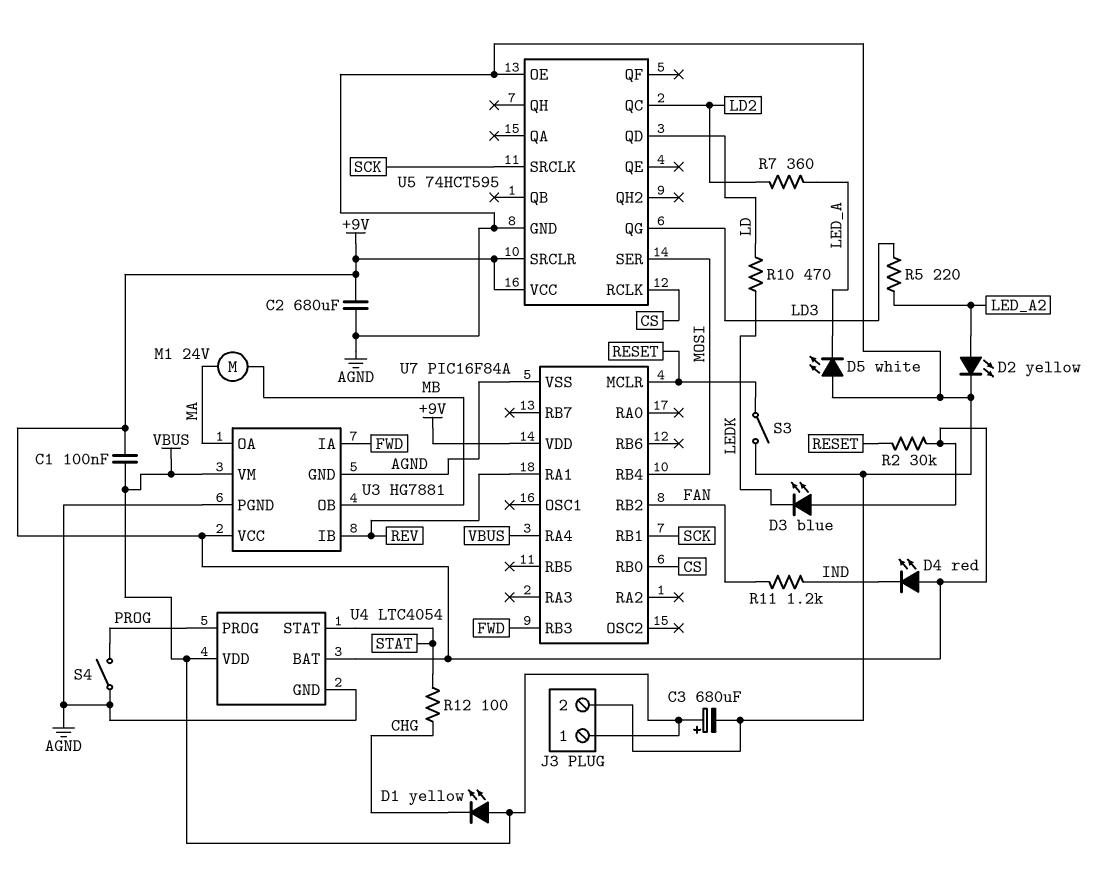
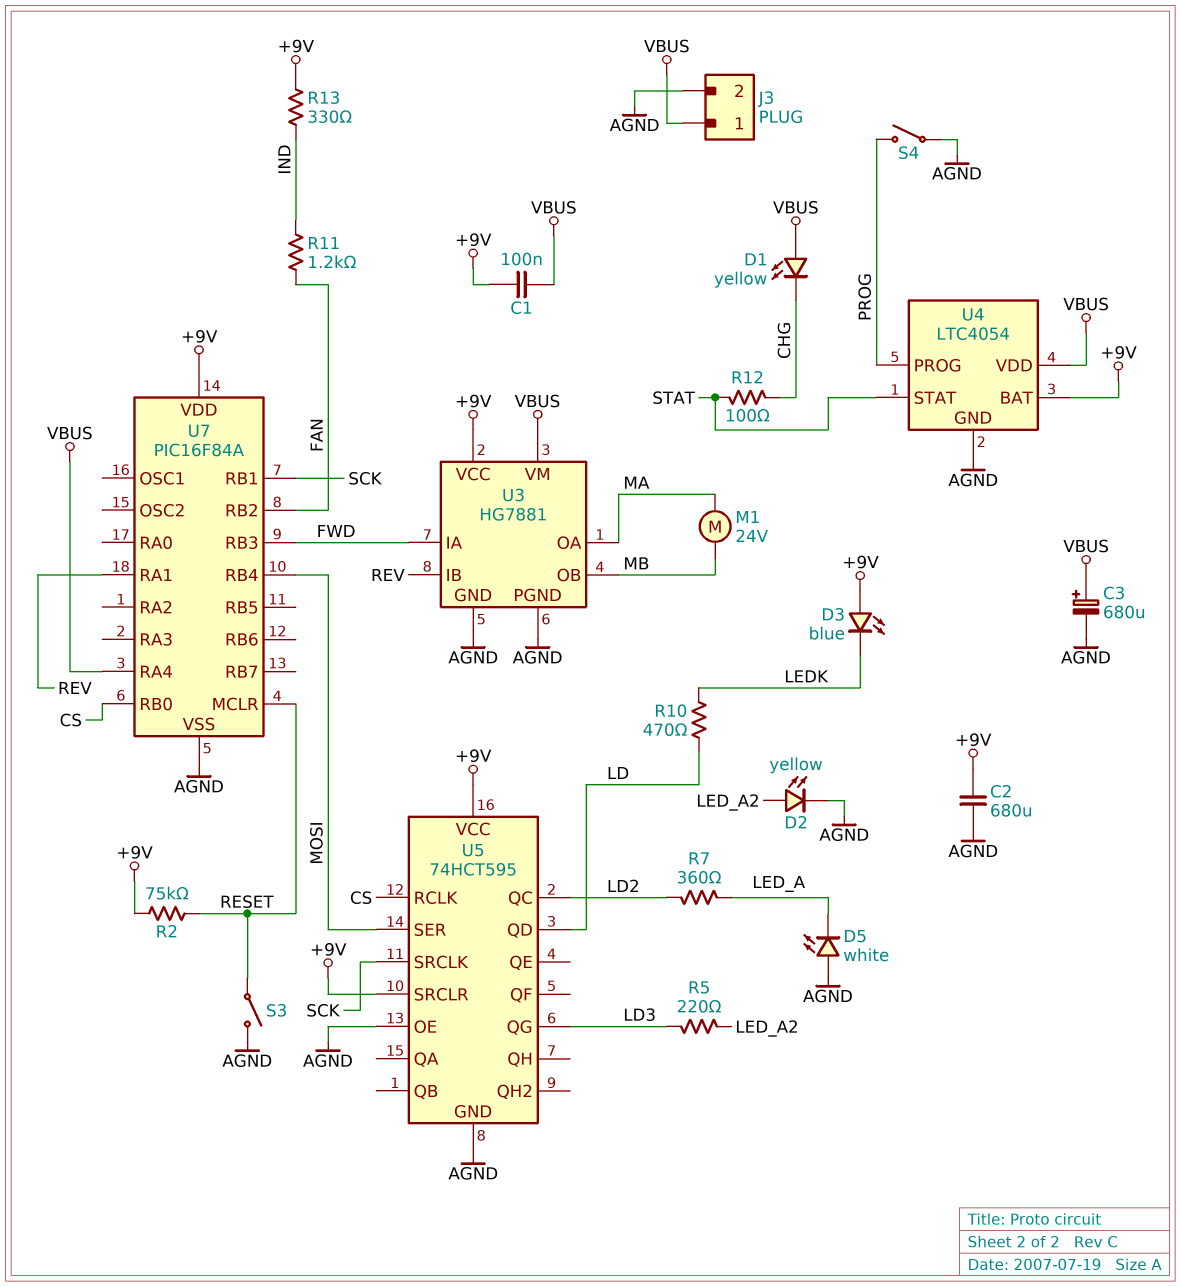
D4: LED red (A +9V, K IND) -> none
R2: 30k (+9V, RESET) -> 75k (+9V, RESET)
R13: none -> 330 (+9V, IND)

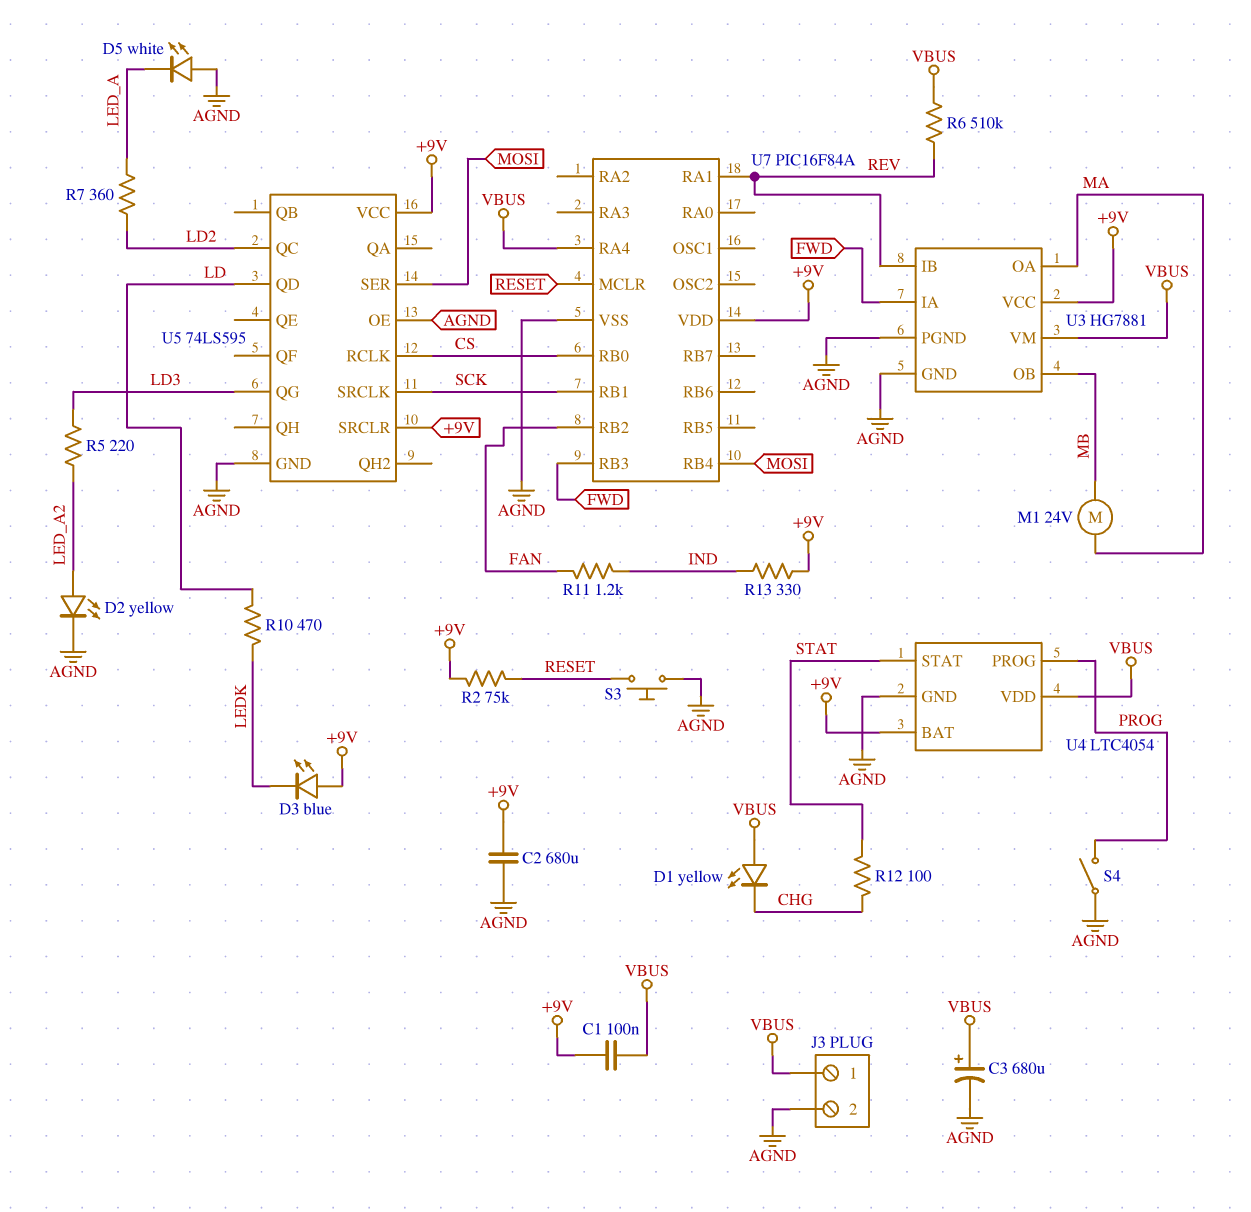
R6: none -> 510k (REV, VBUS)
S3: switch (AGND, RESET) -> button (AGND, RESET)
U5: 74HCT595 -> 74LS595

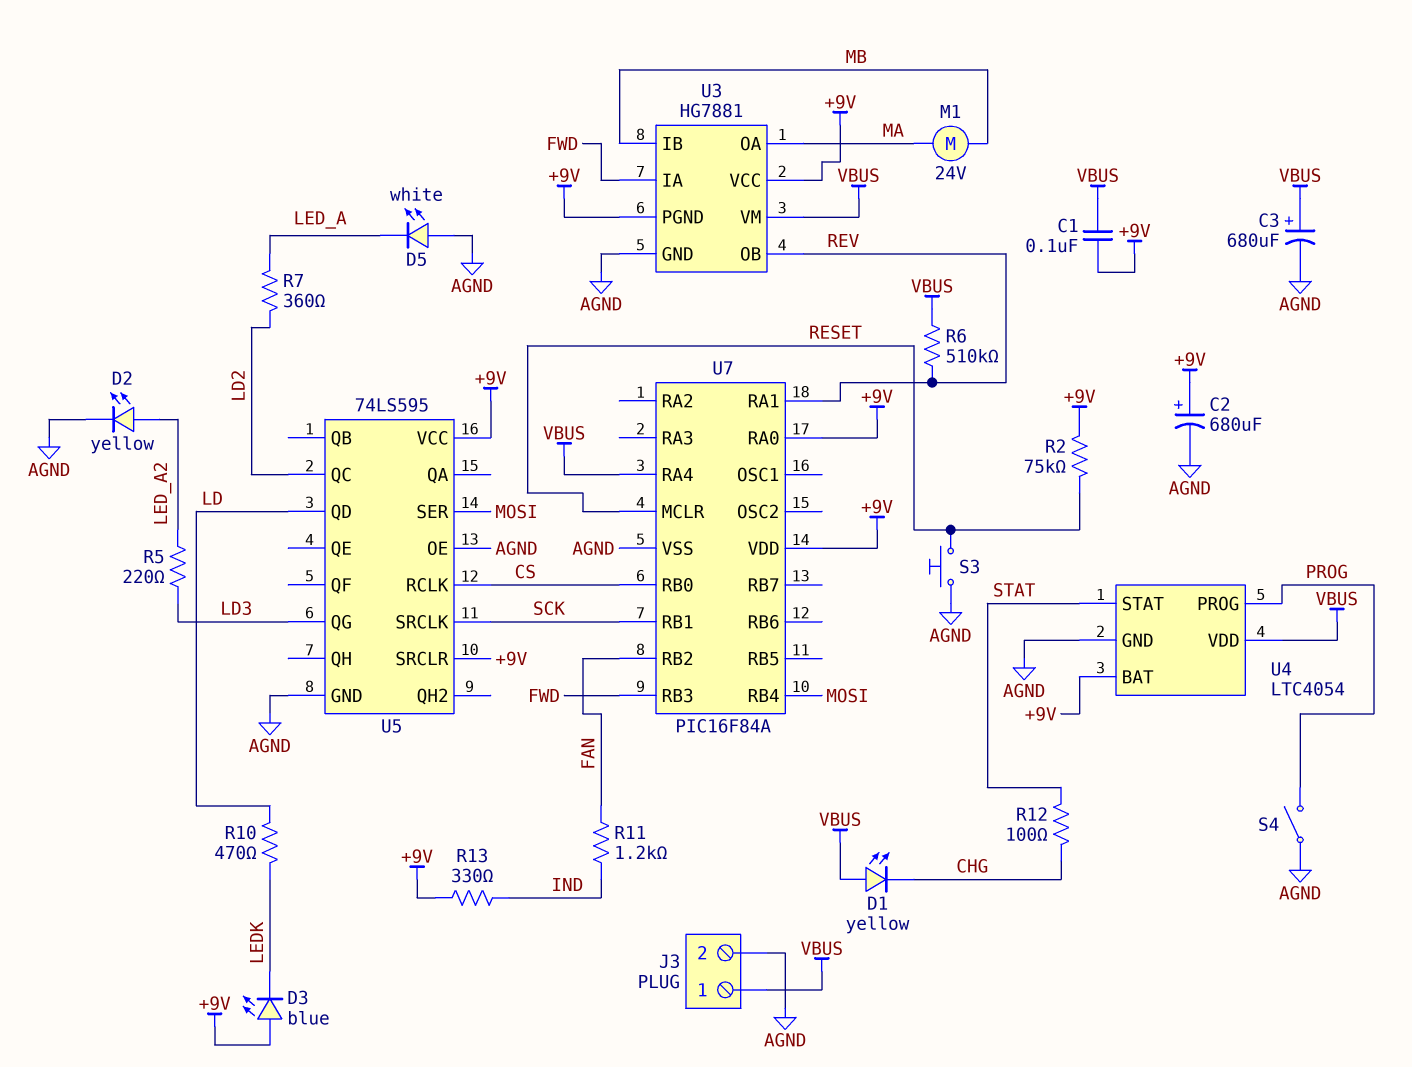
C2: 680uF (+9V, AGND) -> 680uF (plus +9V, minus AGND)
U3 pin IB: REV -> MB
U3 pin OB: MB -> REV
U3 pin PGND: AGND -> +9V
U7 pin RA0: none -> +9V

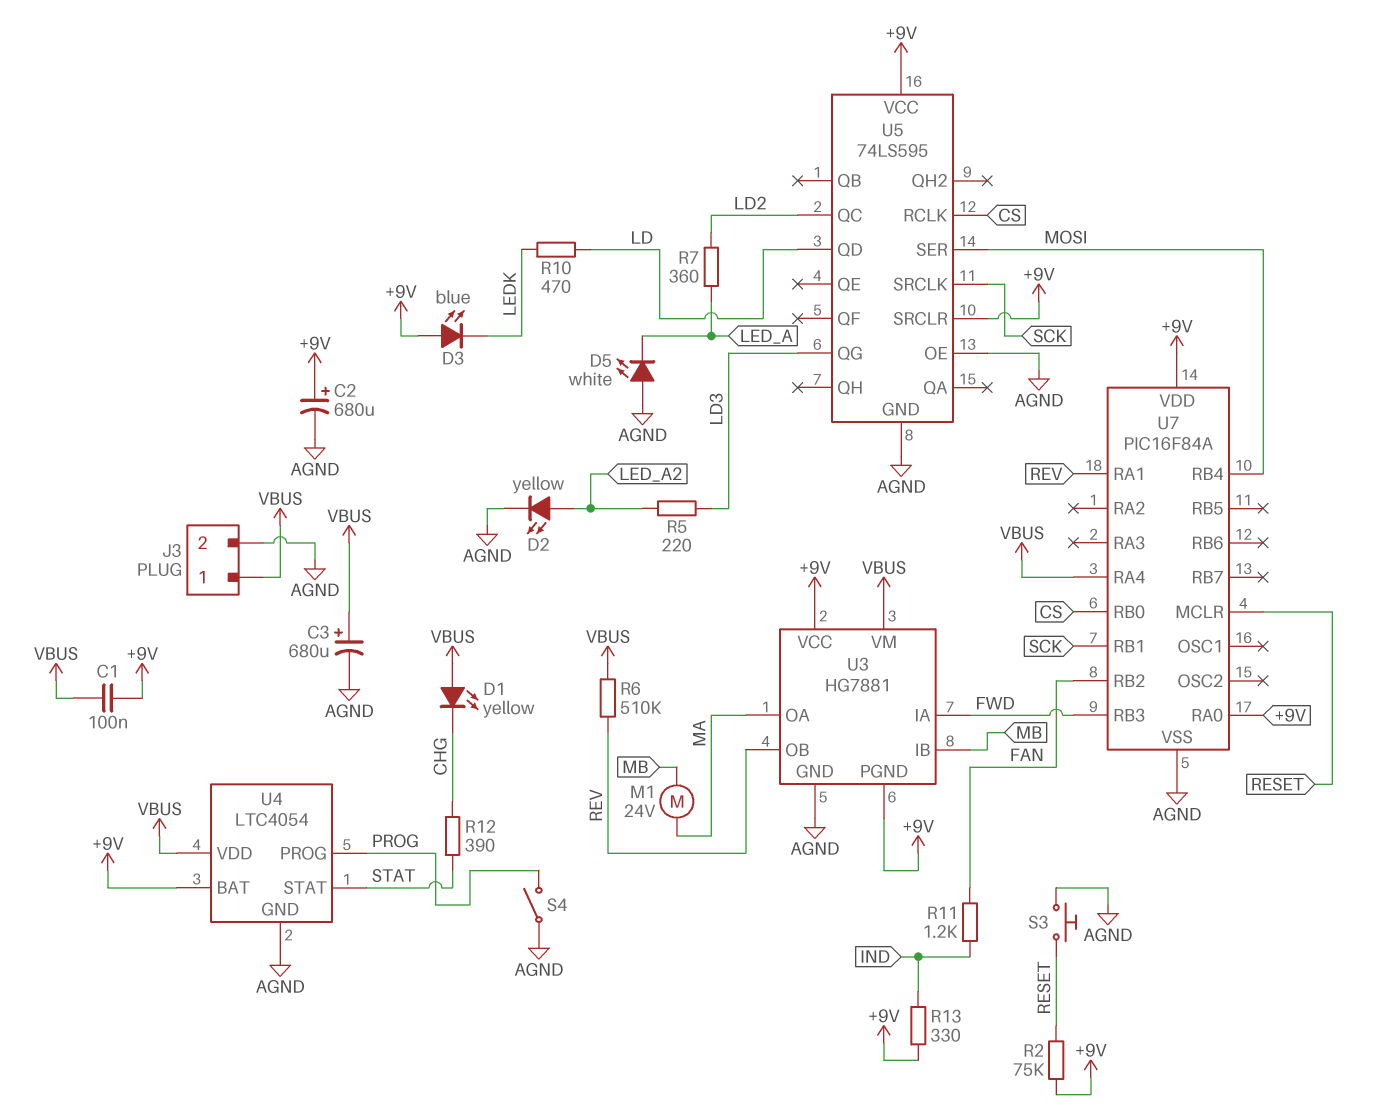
R12: 100 (CHG, STAT) -> 390 (CHG, STAT)

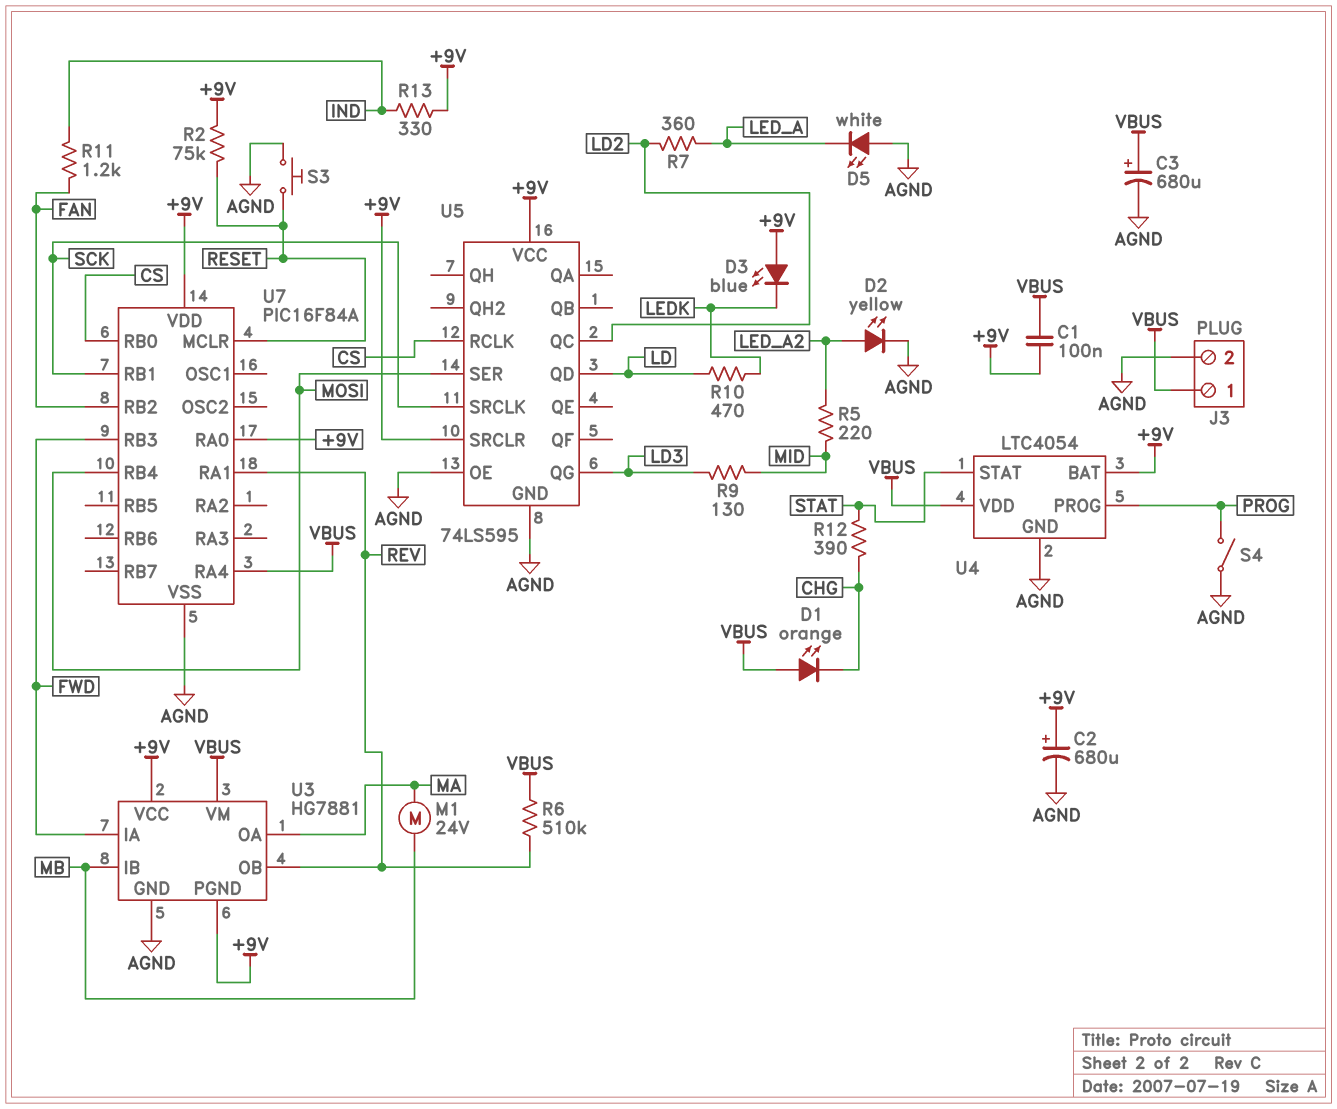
D1: LED yellow (A VBUS, K CHG) -> LED orange (A VBUS, K CHG)
R5: 220 (LD3, LED_A2) -> 220 (LED_A2, MID)
R9: none -> 130 (LD3, MID)

